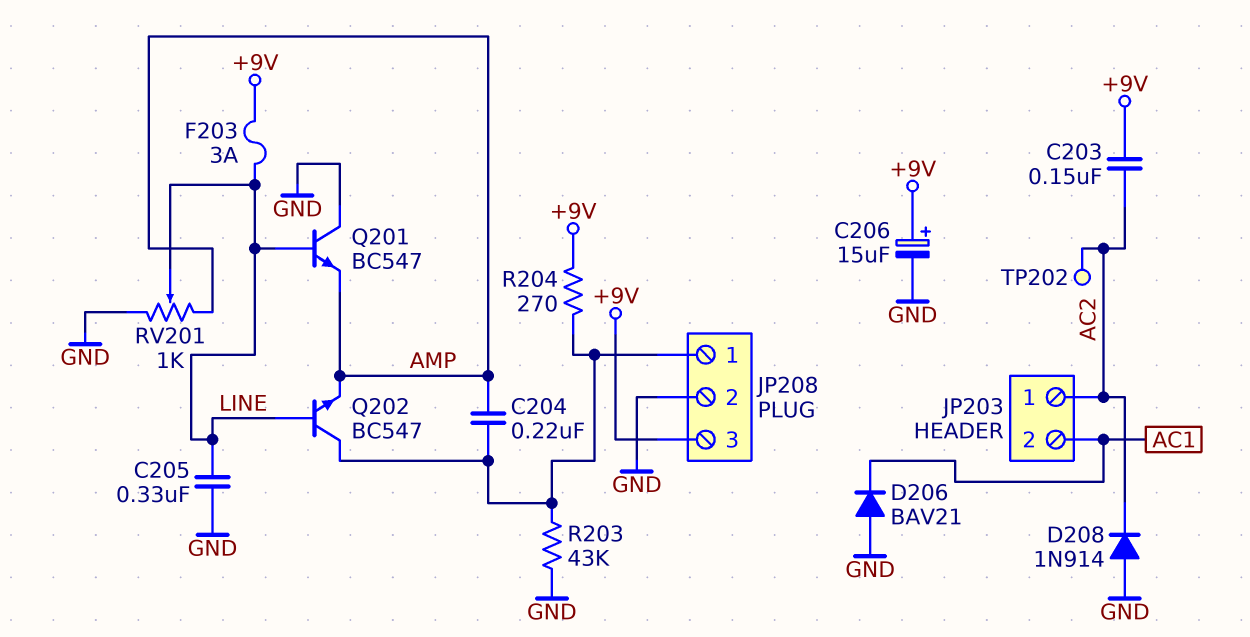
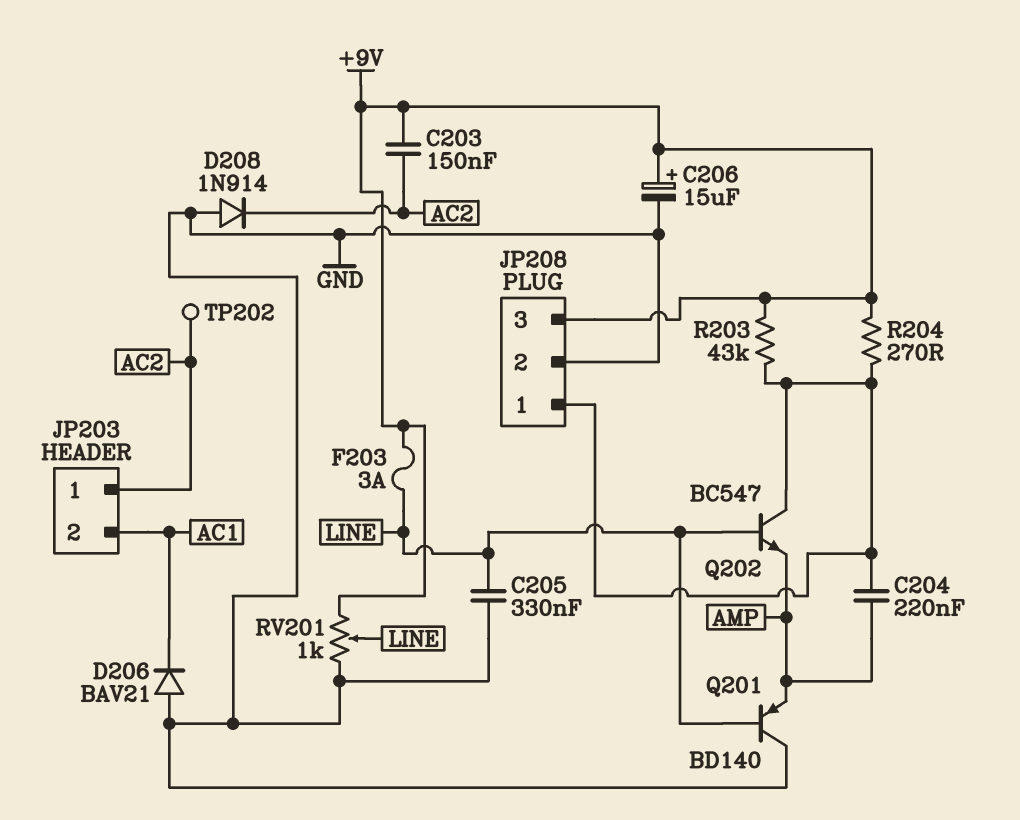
Q201: NPN BC547 (B LINE, C GND, E AMP) -> PNP BD140 (B LINE, C GND, E AMP)
R203: 43k (GND, JP208/1) -> 43k (+9V, JP208/1)
RV201: 1k (AMP, GND, wiper LINE) -> 1k (+9V, GND, wiper LINE)

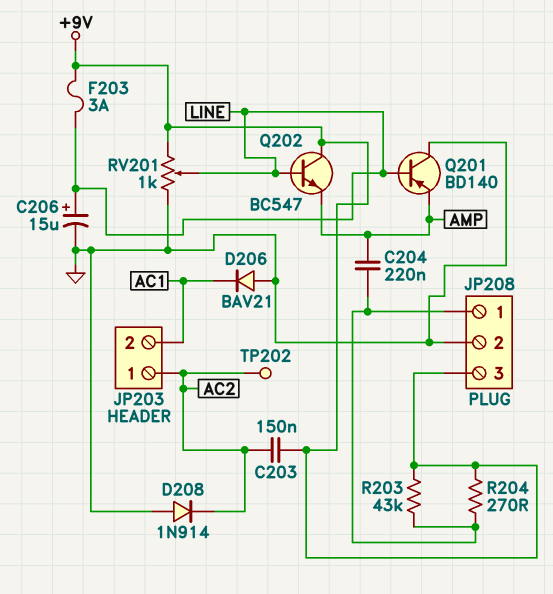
C205: 330nF (GND, LINE) -> none
C206: 15uF (plus +9V, minus GND) -> 15uF (plus LINE, minus GND)
Q202: NPN BC547 (B LINE, C JP208/1, E AMP) -> NPN BC547 (B LINE, C +9V, E AMP)

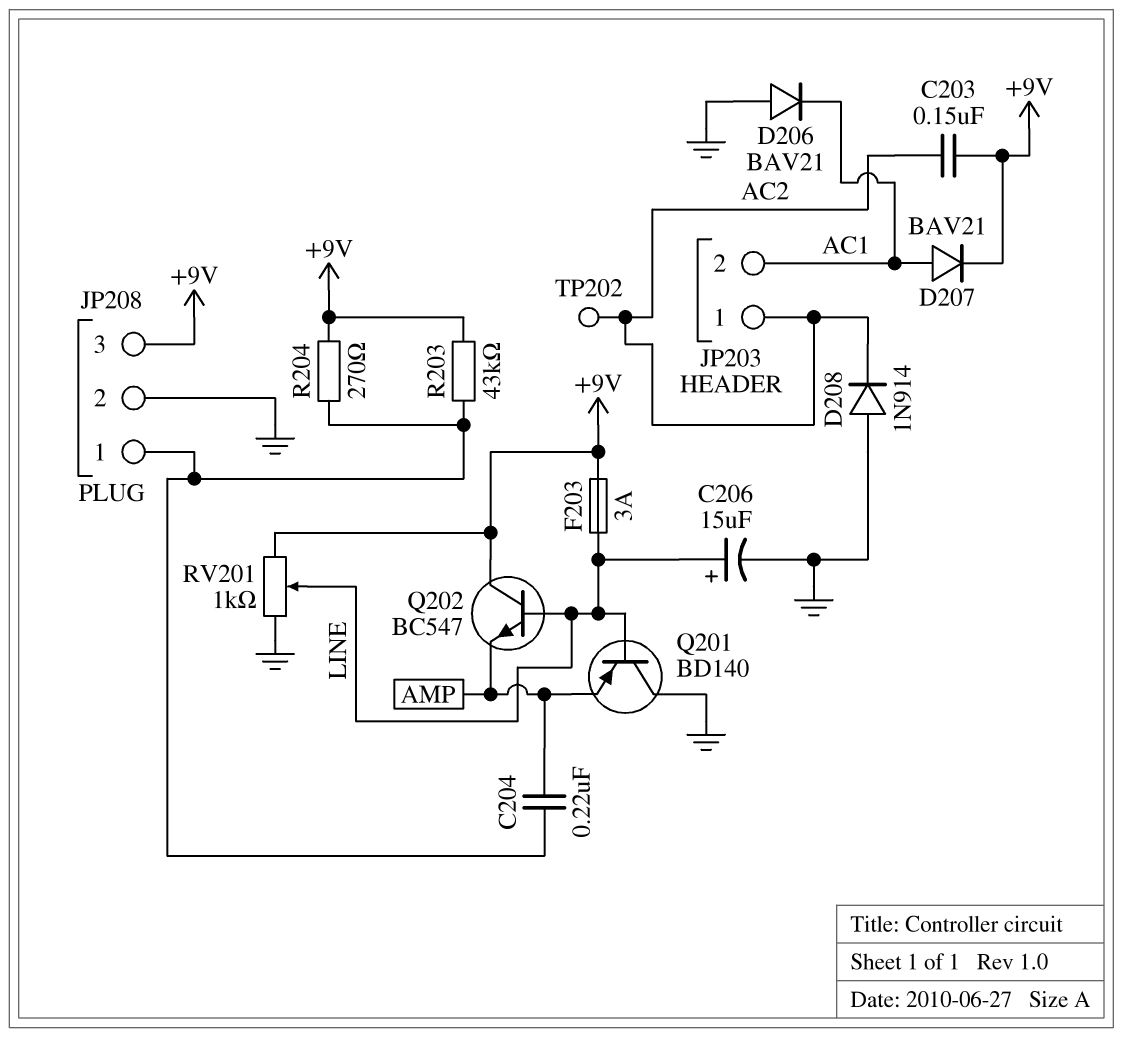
D207: none -> diode BAV21 (A AC1, K +9V)

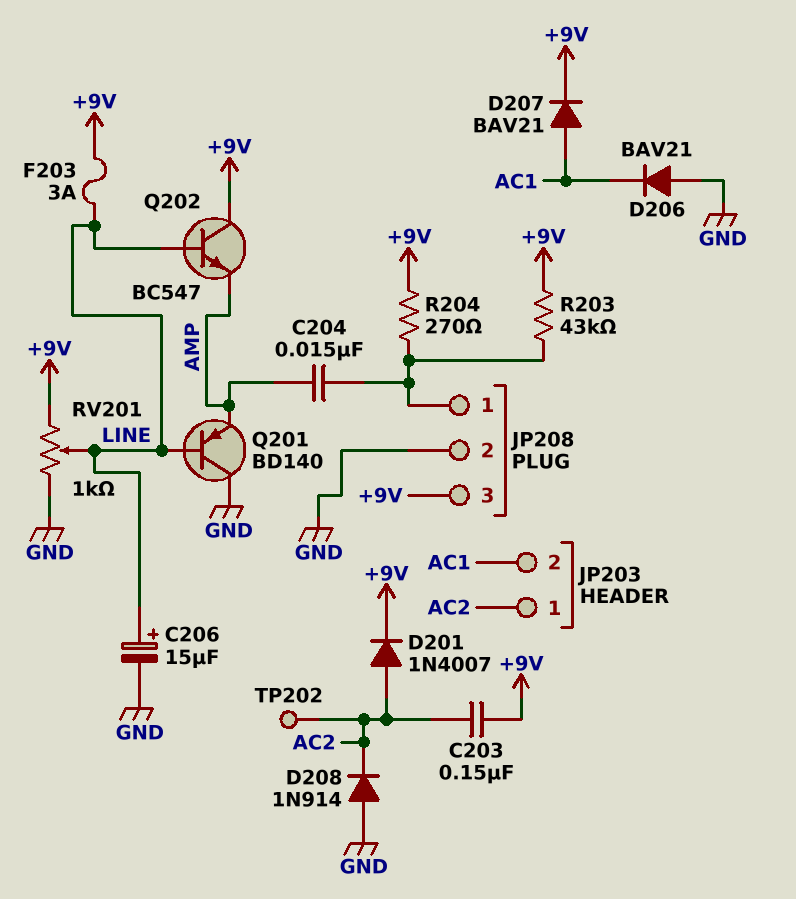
C204: 220nF (AMP, JP208/1) -> 15nF (AMP, JP208/1)
D201: none -> diode 1N4007 (A AC2, K +9V)

